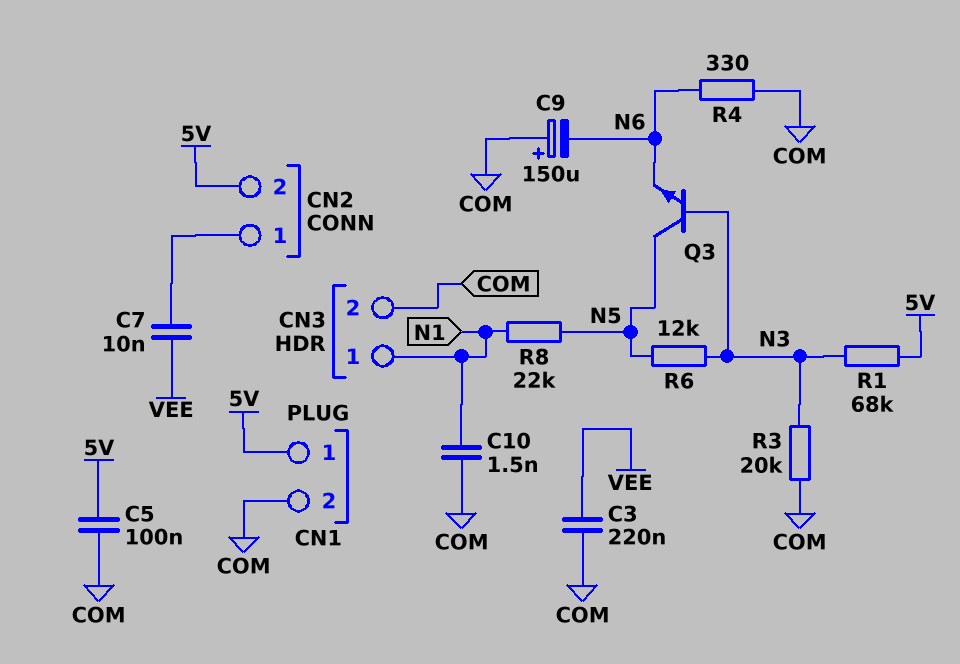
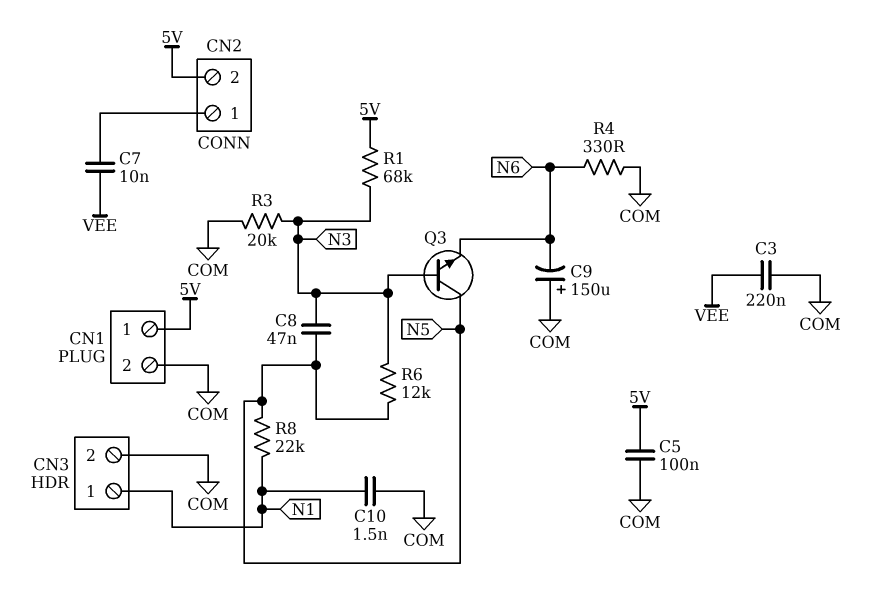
C8: none -> 47nF (N3, N5)

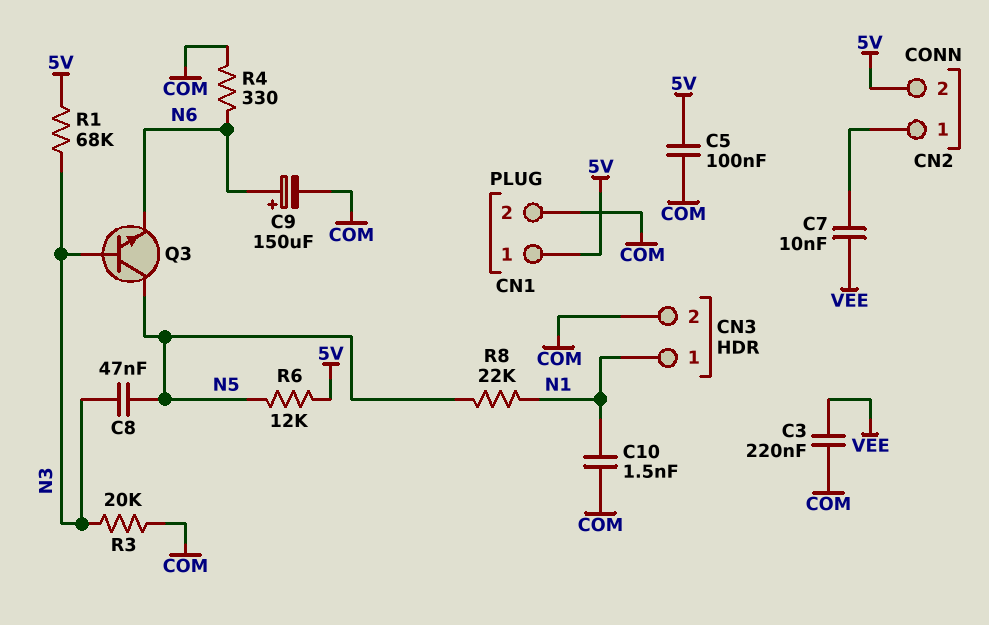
C9: 150uF (plus COM, minus N6) -> 150uF (plus N6, minus COM)
R6: 12k (N3, N5) -> 12k (5V, N5)

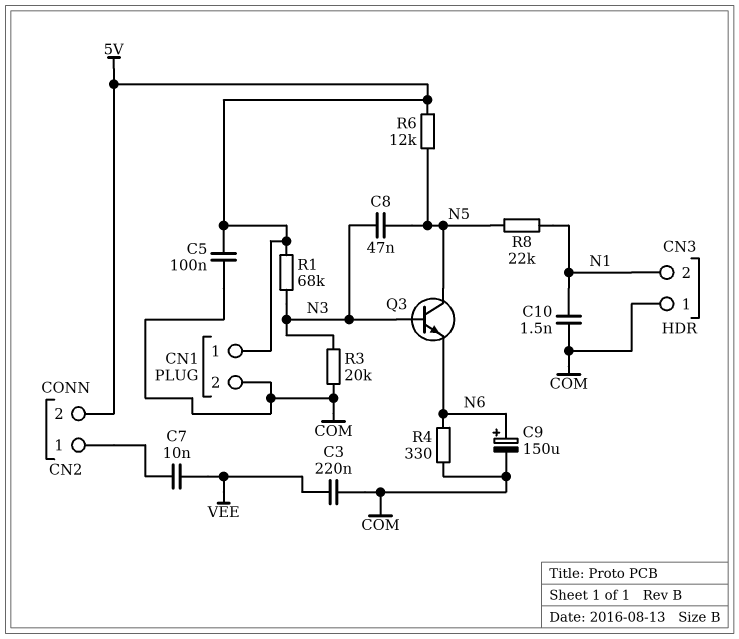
CN3 pin 1: N1 -> COM
CN3 pin 2: COM -> N1

